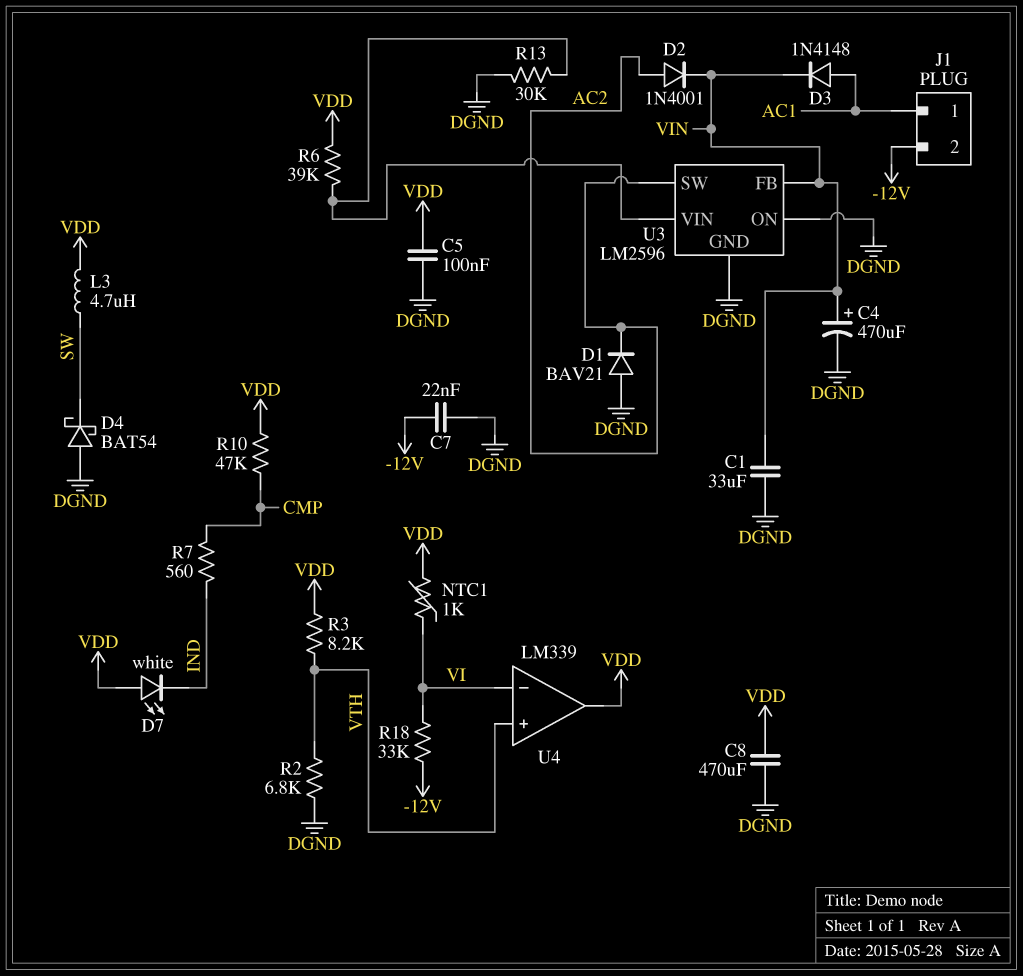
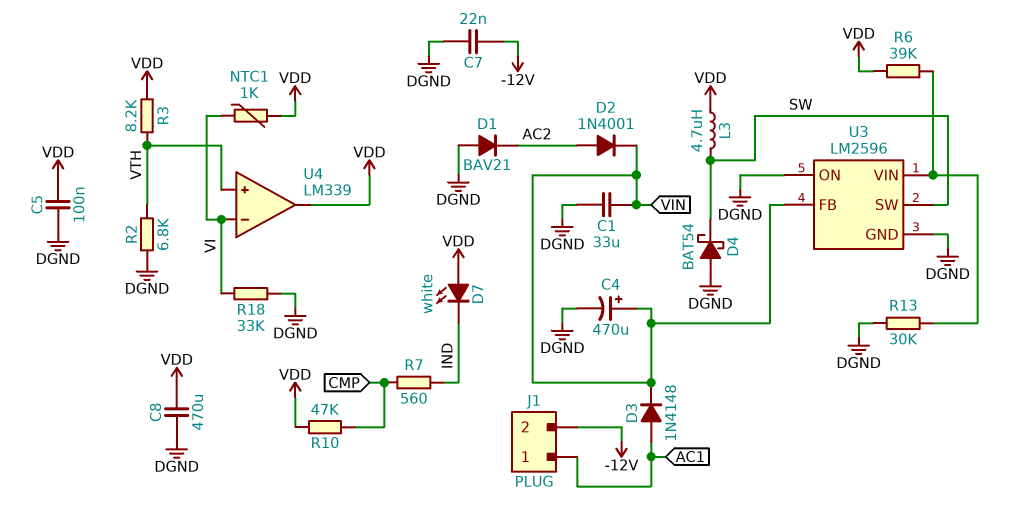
R18: 33k (-12V, VI) -> 33k (DGND, VI)
U3 pin SW: AC2 -> SW

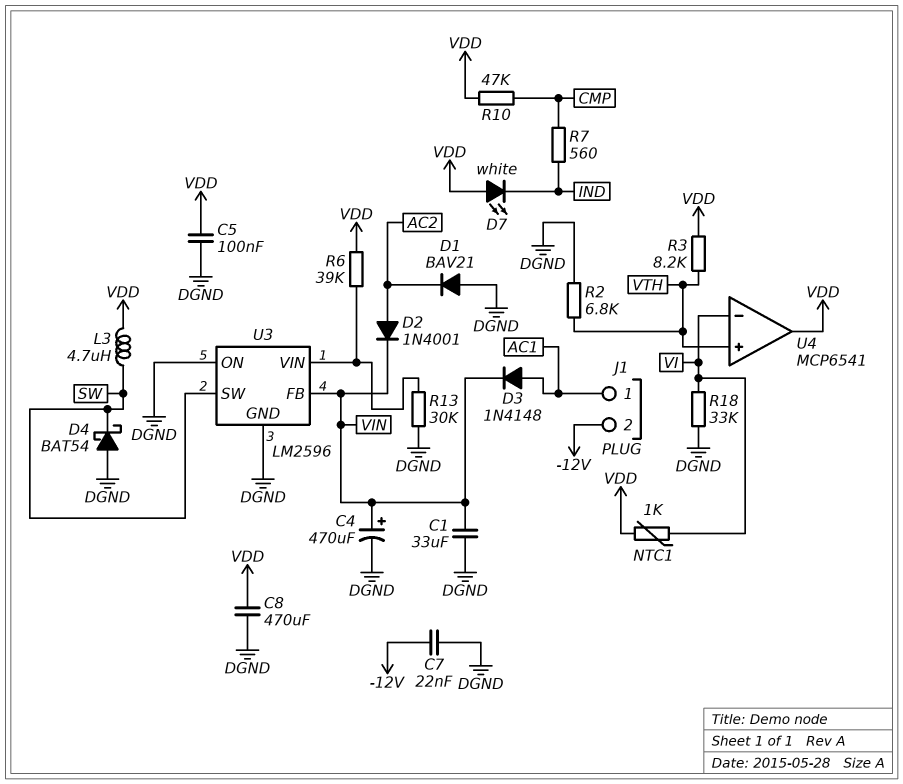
U4: LM339 -> MCP6541

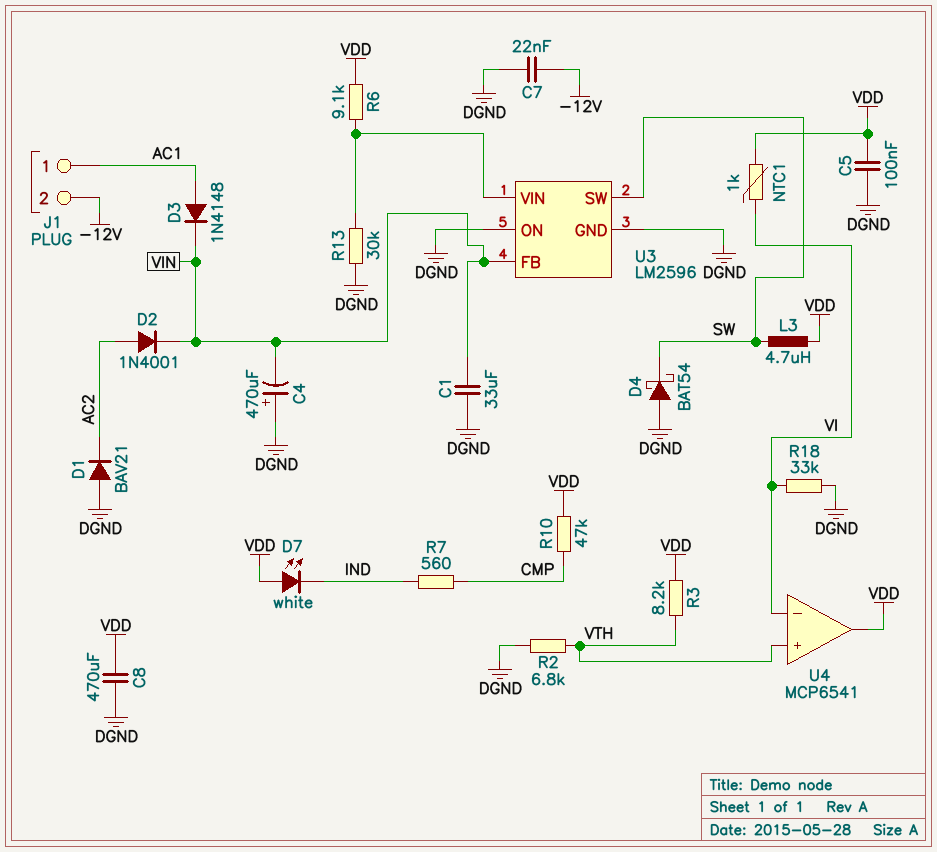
C4: 470uF (plus VIN, minus DGND) -> 470uF (plus DGND, minus VIN)
R6: 39k (U3/VIN, VDD) -> 9.1k (U3/VIN, VDD)

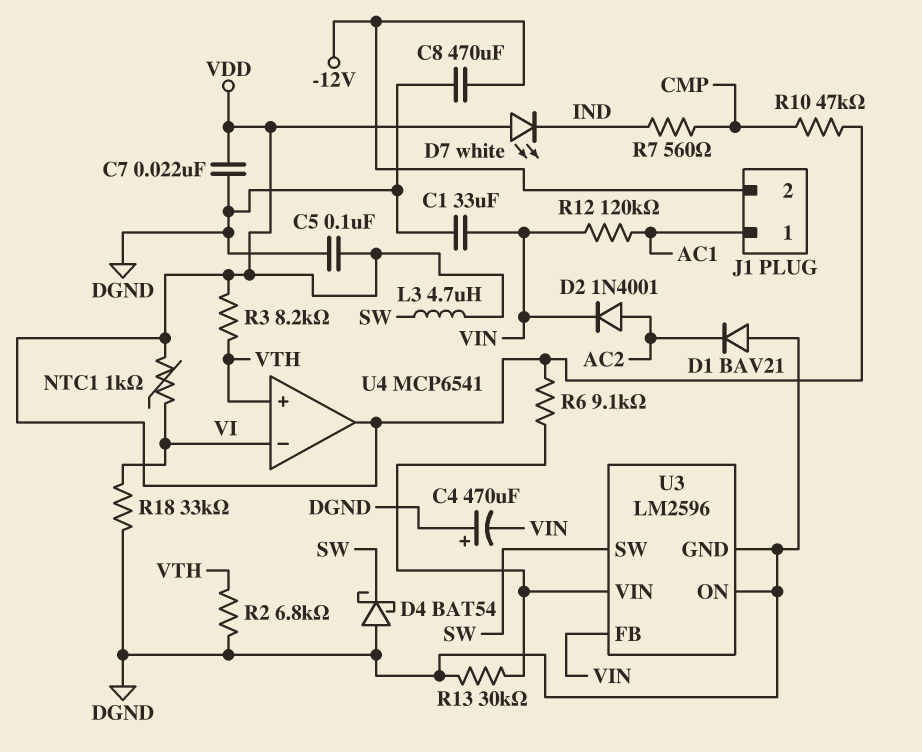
C7: 22nF (-12V, DGND) -> 22nF (DGND, VDD)
C8: 470uF (DGND, VDD) -> 470uF (-12V, DGND)
D3: diode 1N4148 (A AC1, K VIN) -> none
R12: none -> 120k (AC1, VIN)

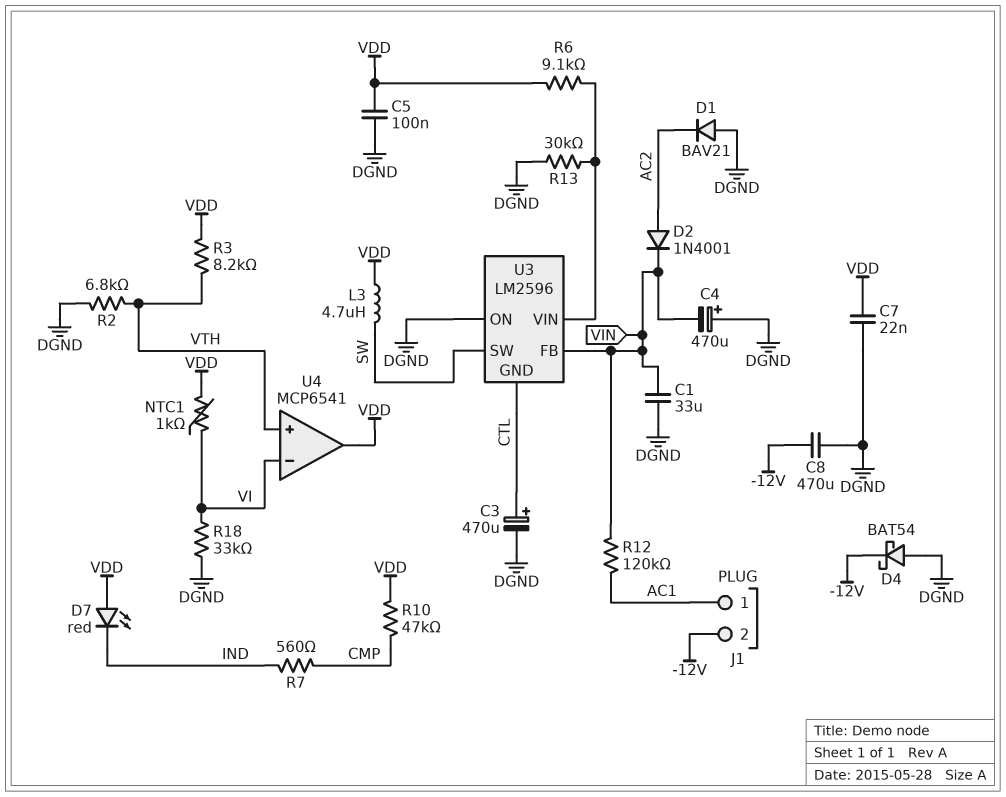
C3: none -> 470uF (plus CTL, minus DGND)
D4: schottky BAT54 (A DGND, K SW) -> schottky BAT54 (A DGND, K -12V)
D7: LED white (A VDD, K IND) -> LED red (A VDD, K IND)
U3 pin GND: DGND -> CTL

